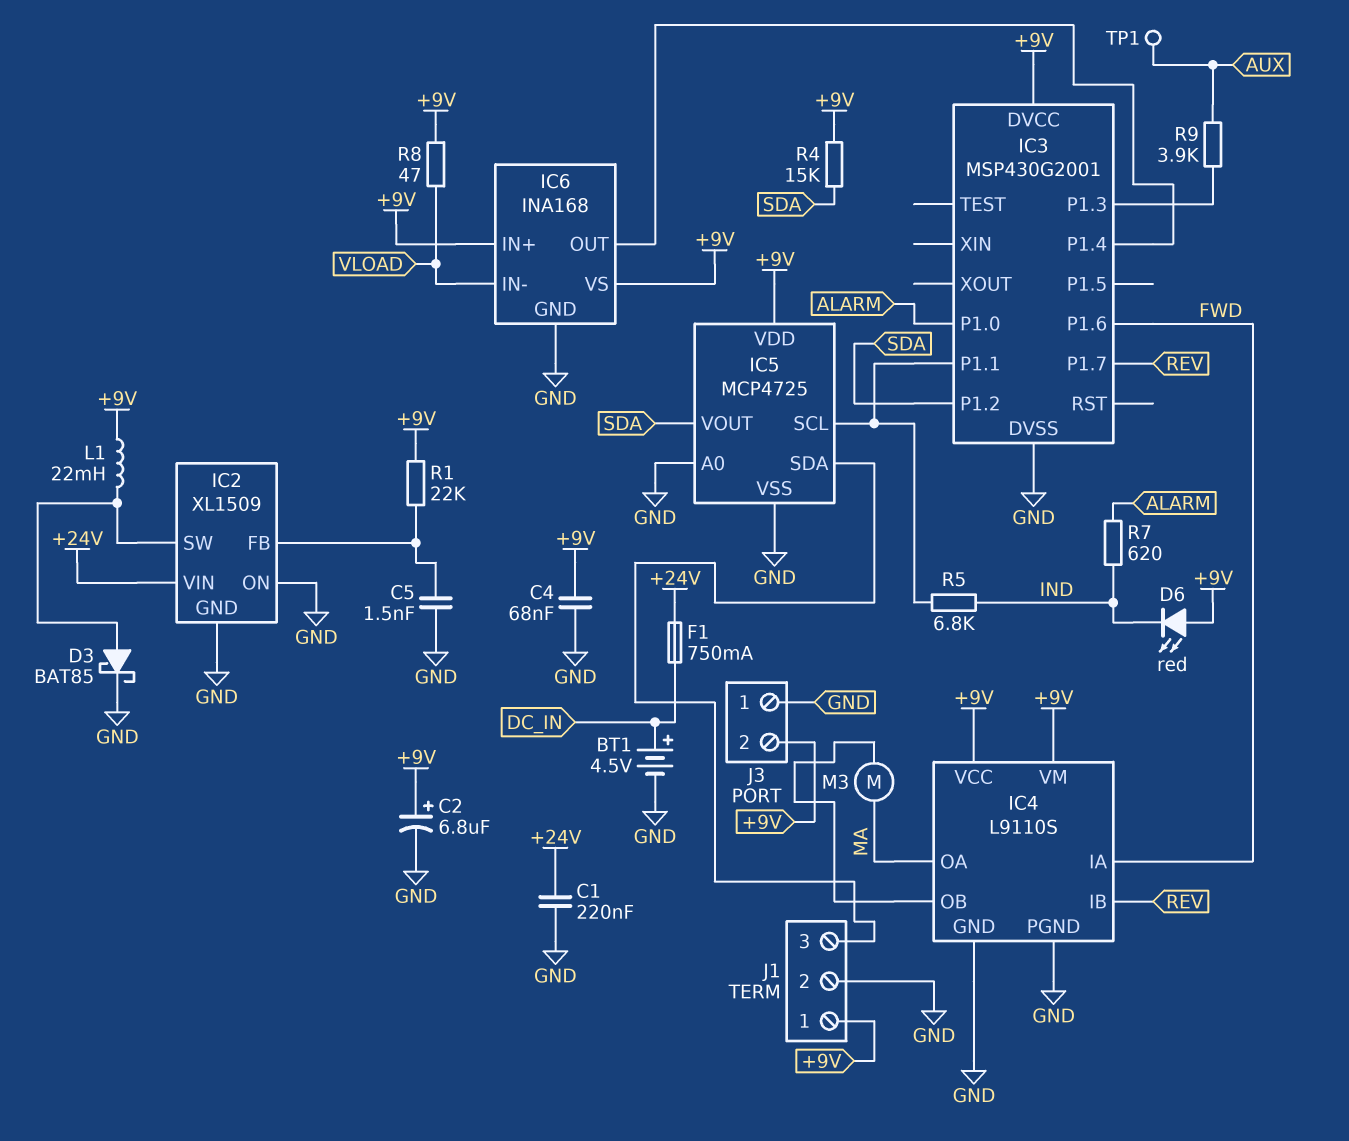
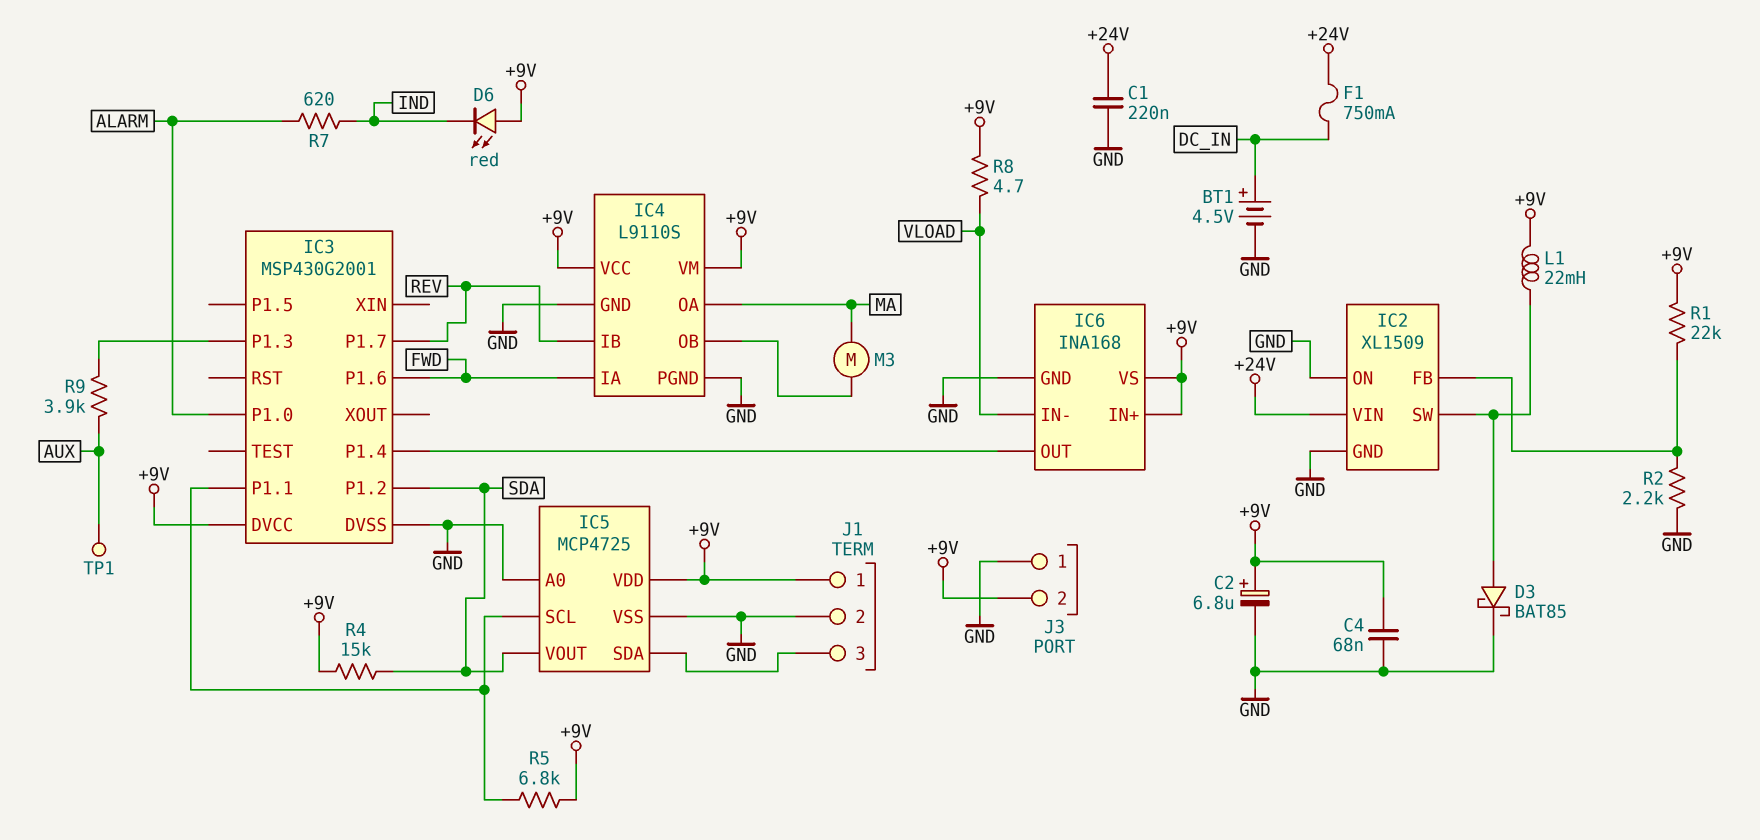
C5: 1.5nF (GND, IC2/FB) -> none
R2: none -> 2.2k (GND, IC2/FB)
R5: 6.8k (IC3/P1.1, IND) -> 6.8k (+9V, IC3/P1.1)
R8: 47 (+9V, VLOAD) -> 4.7 (+9V, VLOAD)

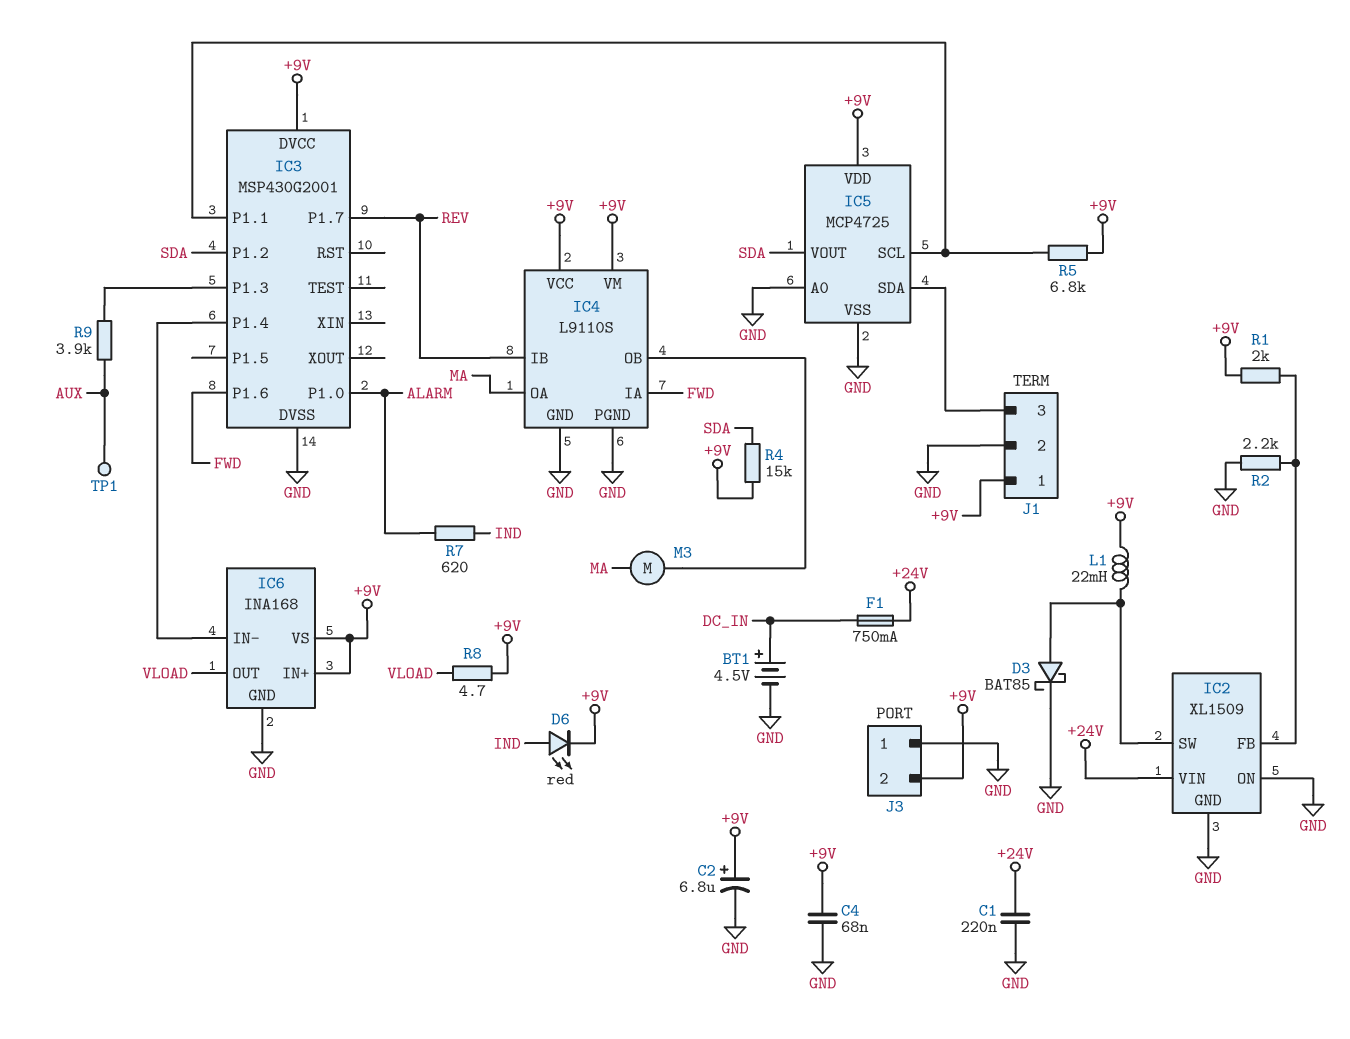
D6: LED red (A +9V, K IND) -> LED red (A IND, K +9V)
IC6 pin IN-: VLOAD -> IC3/P1.4
IC6 pin OUT: IC3/P1.4 -> VLOAD
R1: 22k (+9V, IC2/FB) -> 2k (+9V, IC2/FB)

